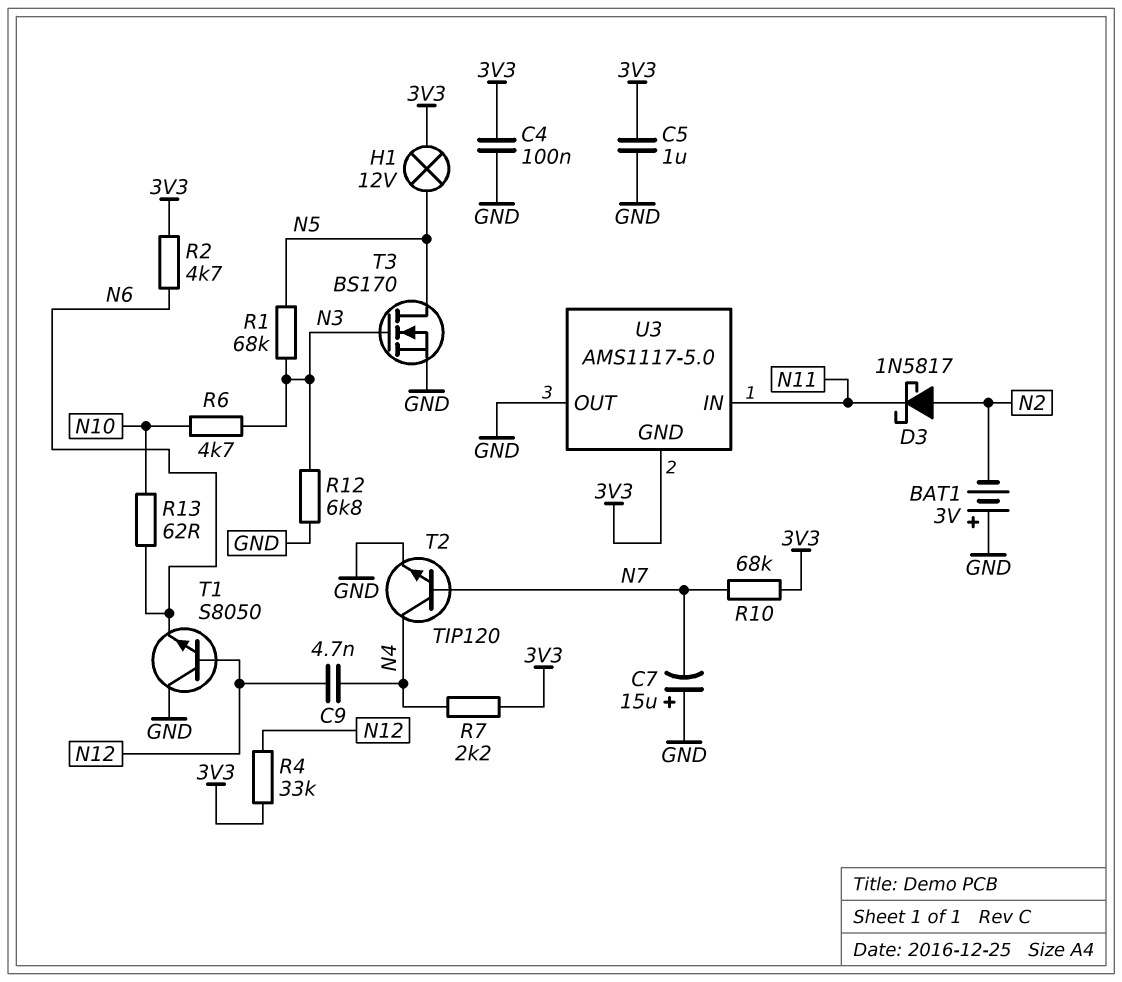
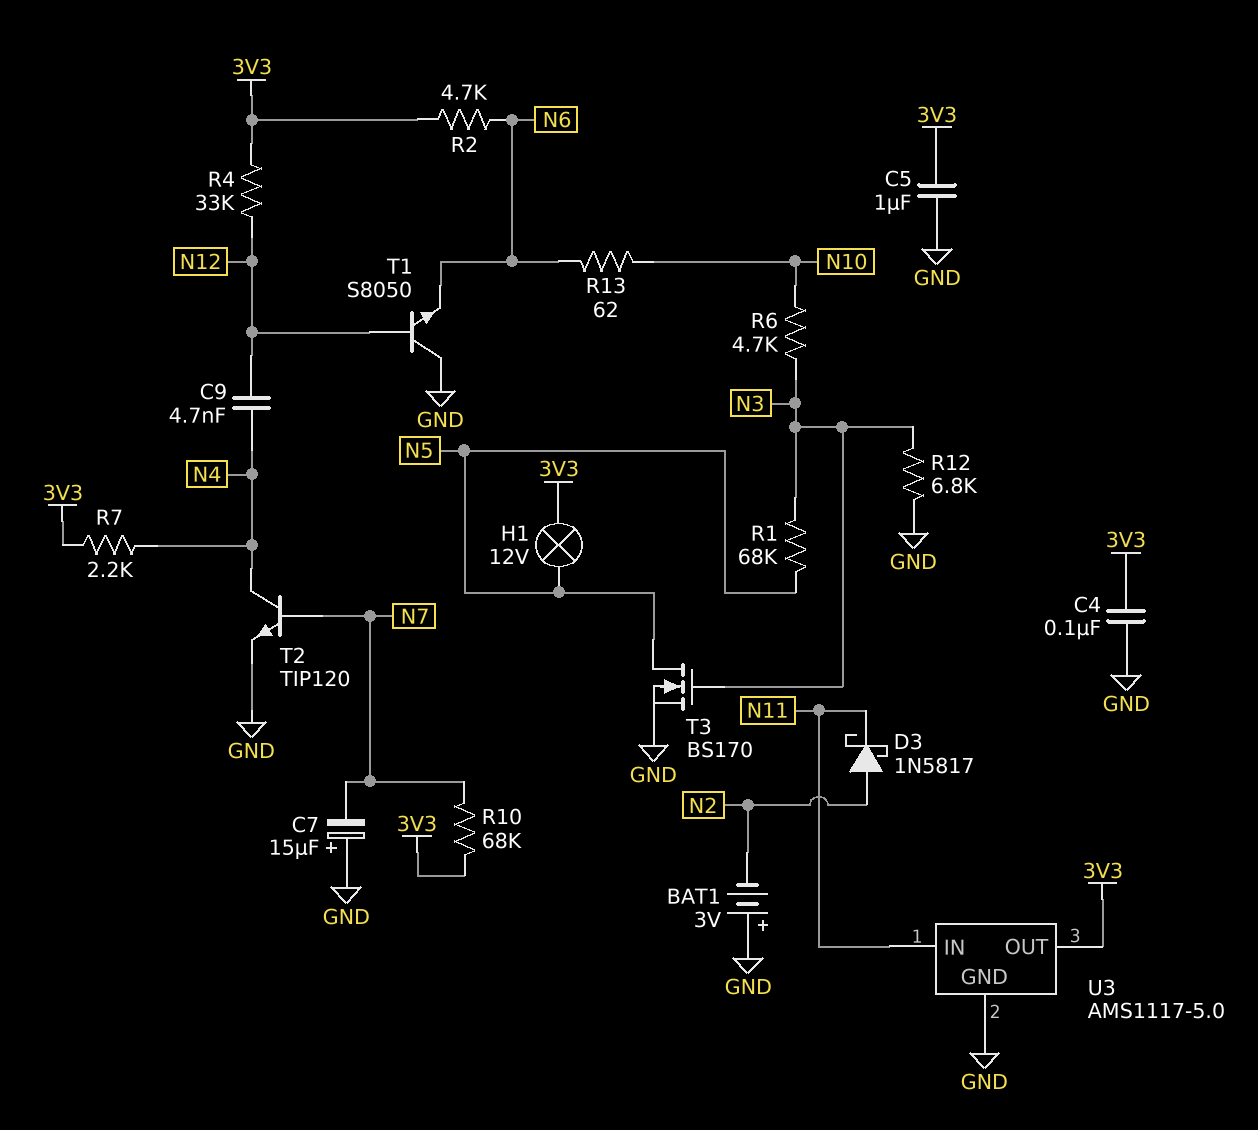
U3 pin GND: 3V3 -> GND
U3 pin OUT: GND -> 3V3

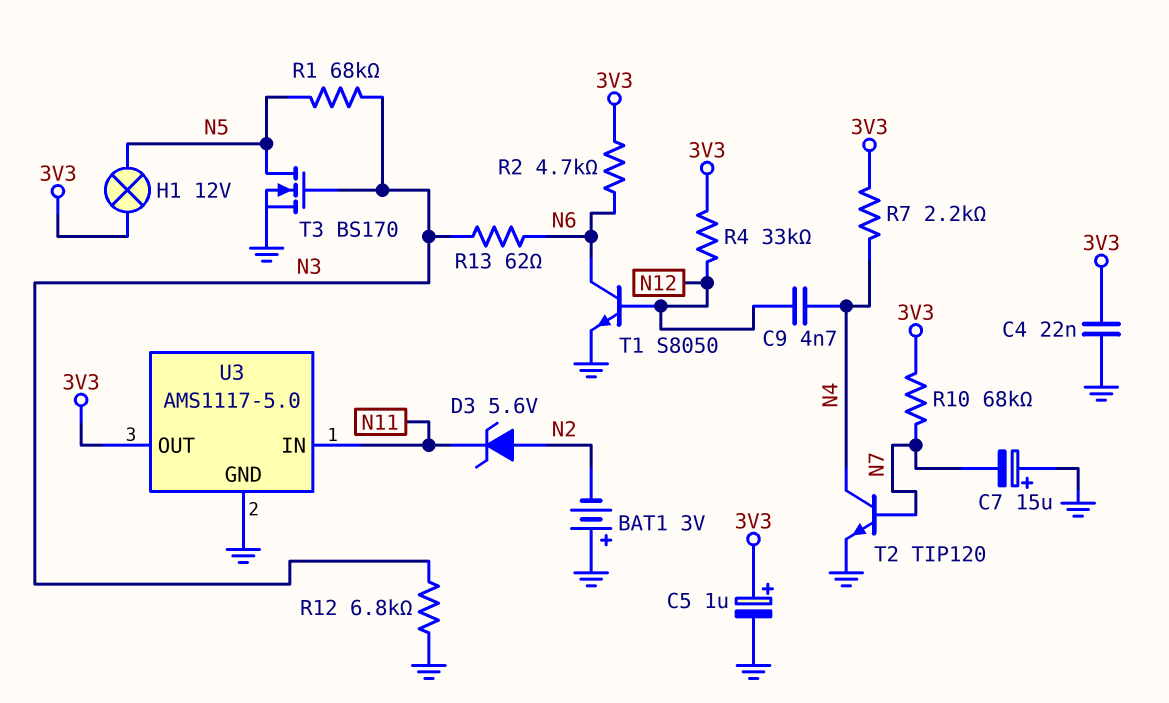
C4: 100nF (3V3, GND) -> 22nF (3V3, GND)
C5: 1uF (3V3, GND) -> 1uF (plus 3V3, minus GND)
D3: schottky 1N5817 (A N2, K N11) -> zener 5.6V (A N2, K N11)
R6: 4.7k (N3, N10) -> none
R13: 62 (N6, N10) -> 62 (N3, N6)
T1: NPN S8050 (B N12, C GND, E N6) -> NPN S8050 (B N12, C N6, E GND)

